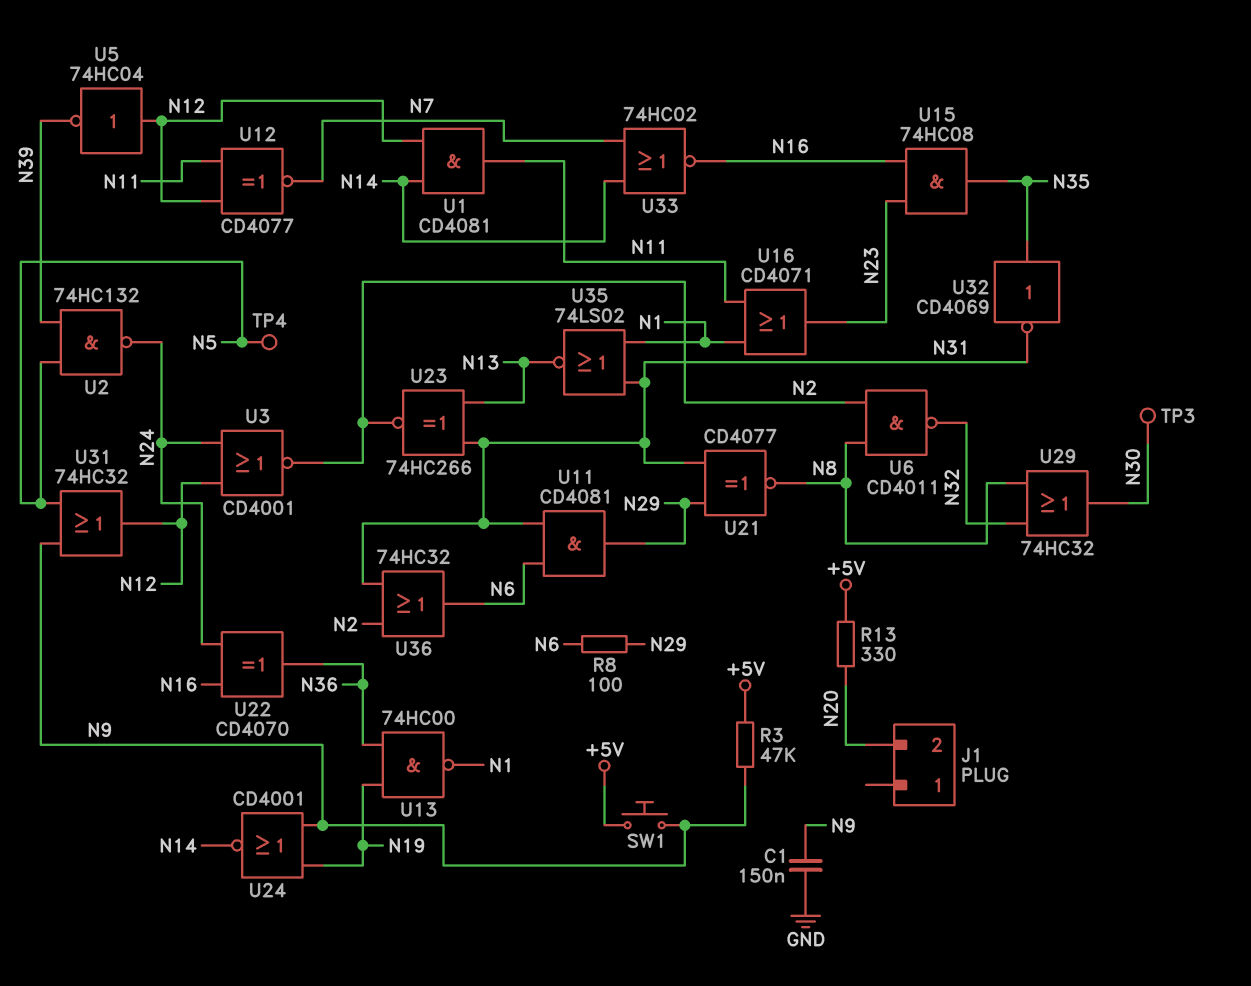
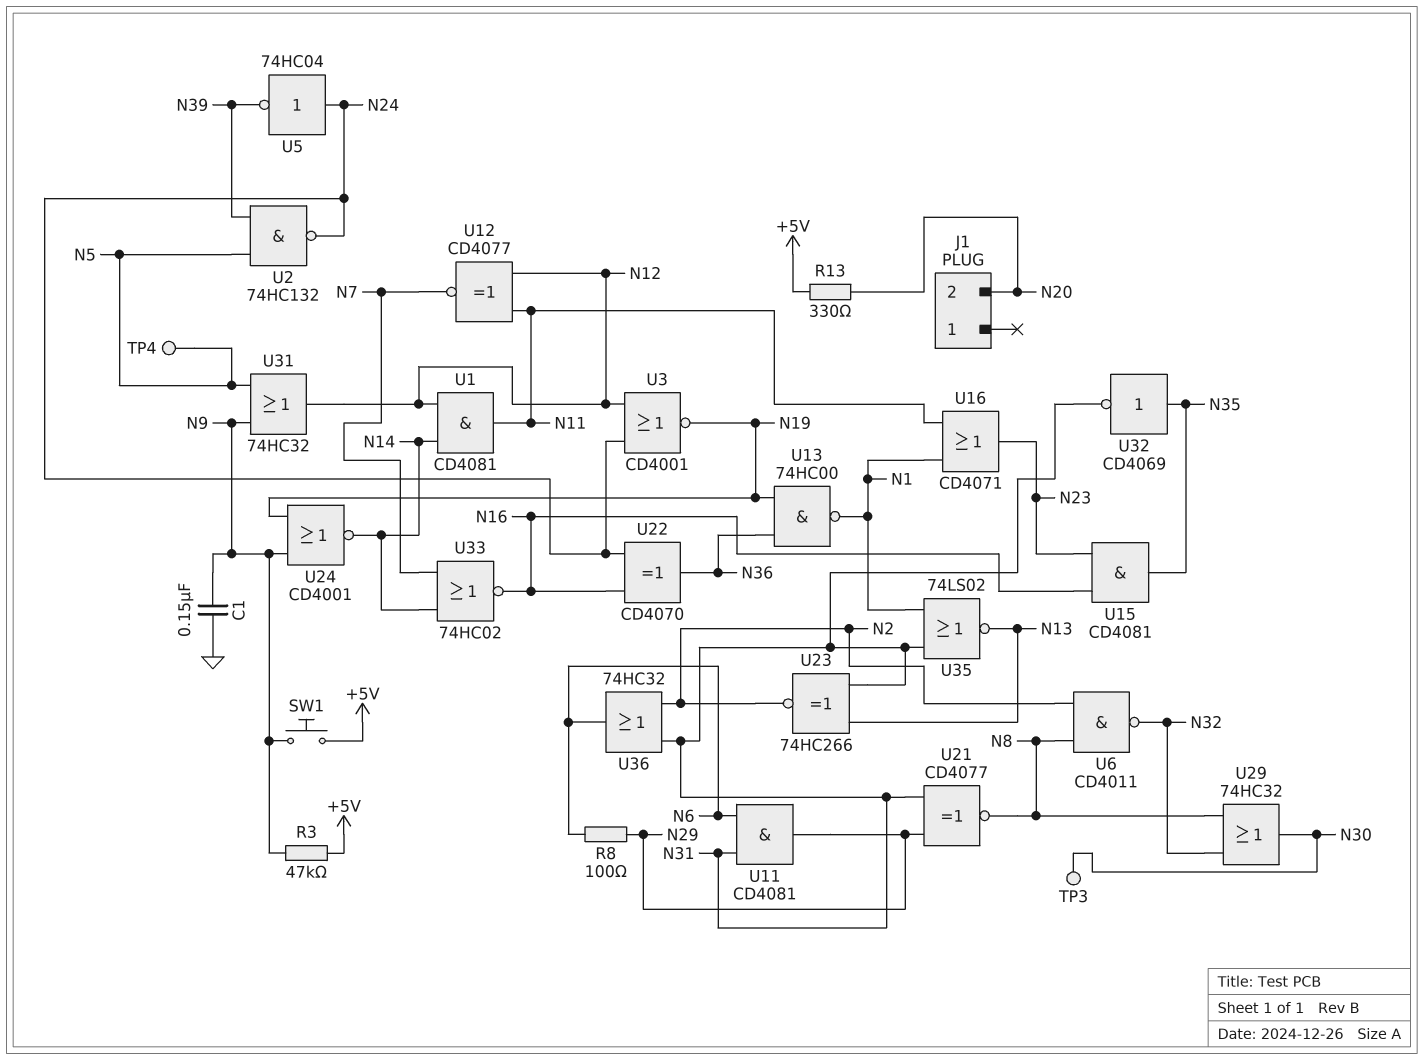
U3: NOR CD4001 (in N12, in N24, out N2) -> NOR CD4001 (in N12, in N24, out N19)
U5: NOT 74HC04 (in N12, out N39) -> NOT 74HC04 (in N24, out N39)
U15: AND 74HC08 (in N16, in N23, out N35) -> AND CD4081 (in N16, in N23, out N35)

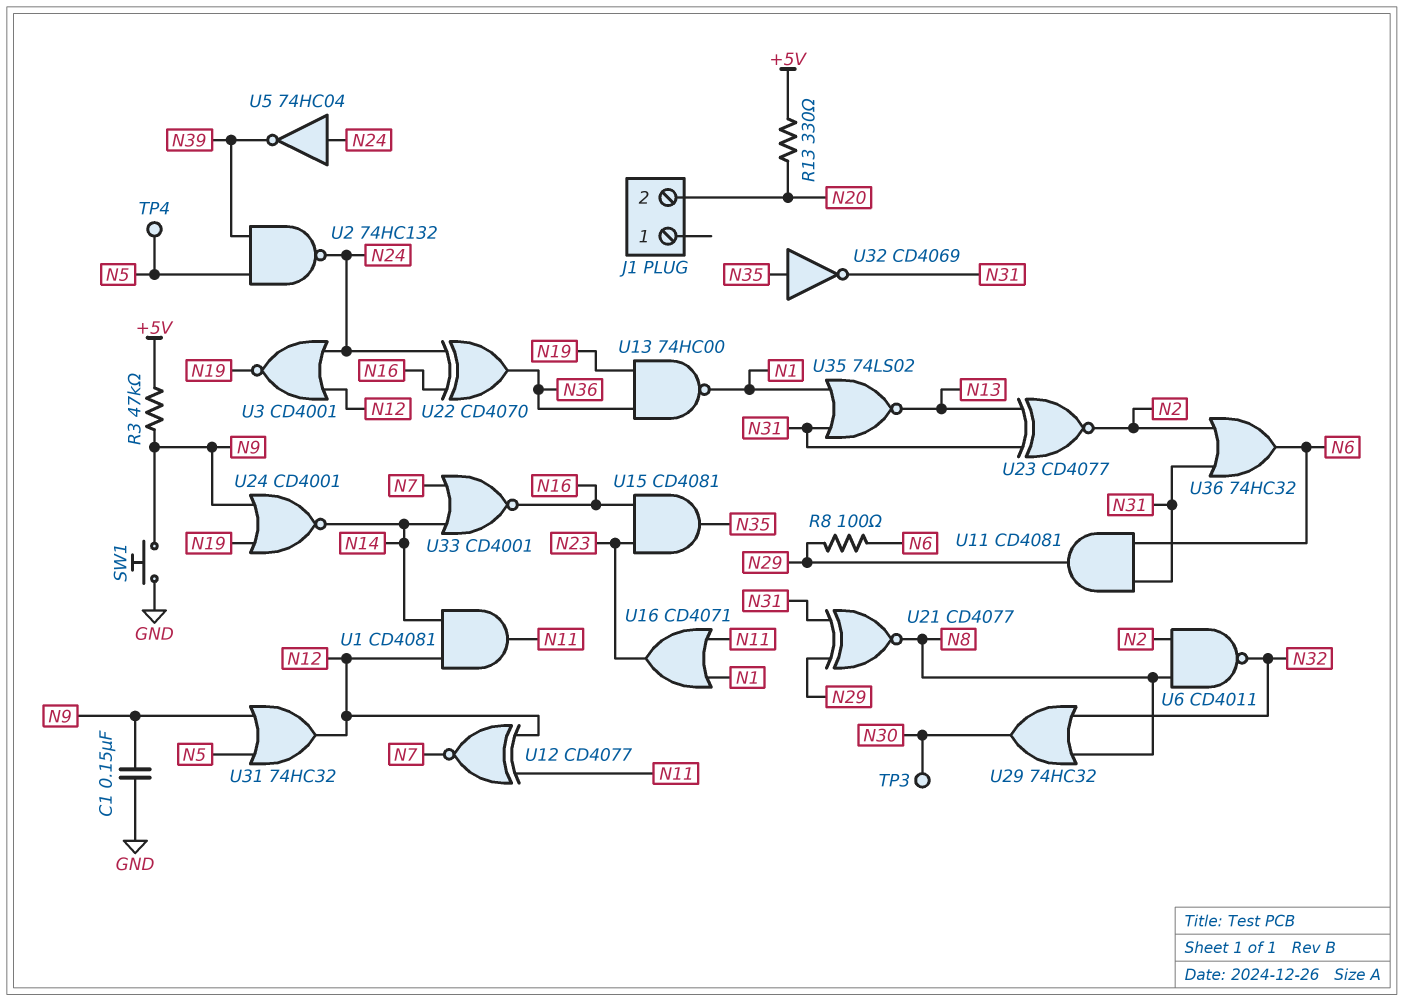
SW1: button (+5V, N9) -> button (GND, N9)
U23: XNOR 74HC266 (in N13, in N31, out N2) -> XNOR CD4077 (in N13, in N31, out N2)
U33: NOR 74HC02 (in N7, in N14, out N16) -> NOR CD4001 (in N7, in N14, out N16)

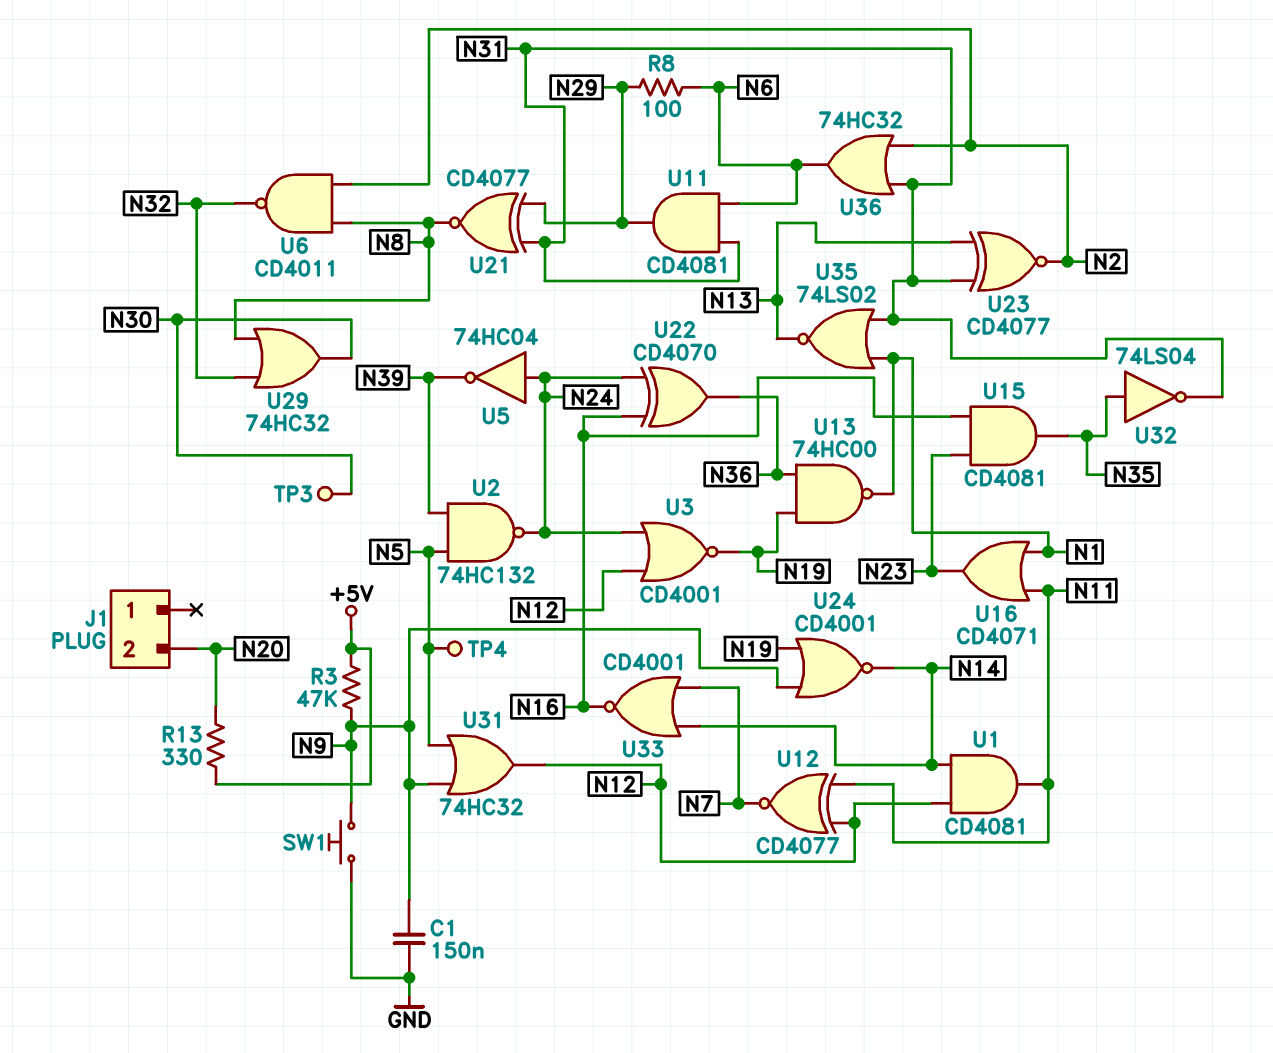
U32: NOT CD4069 (in N35, out N31) -> NOT 74LS04 (in N35, out N31)

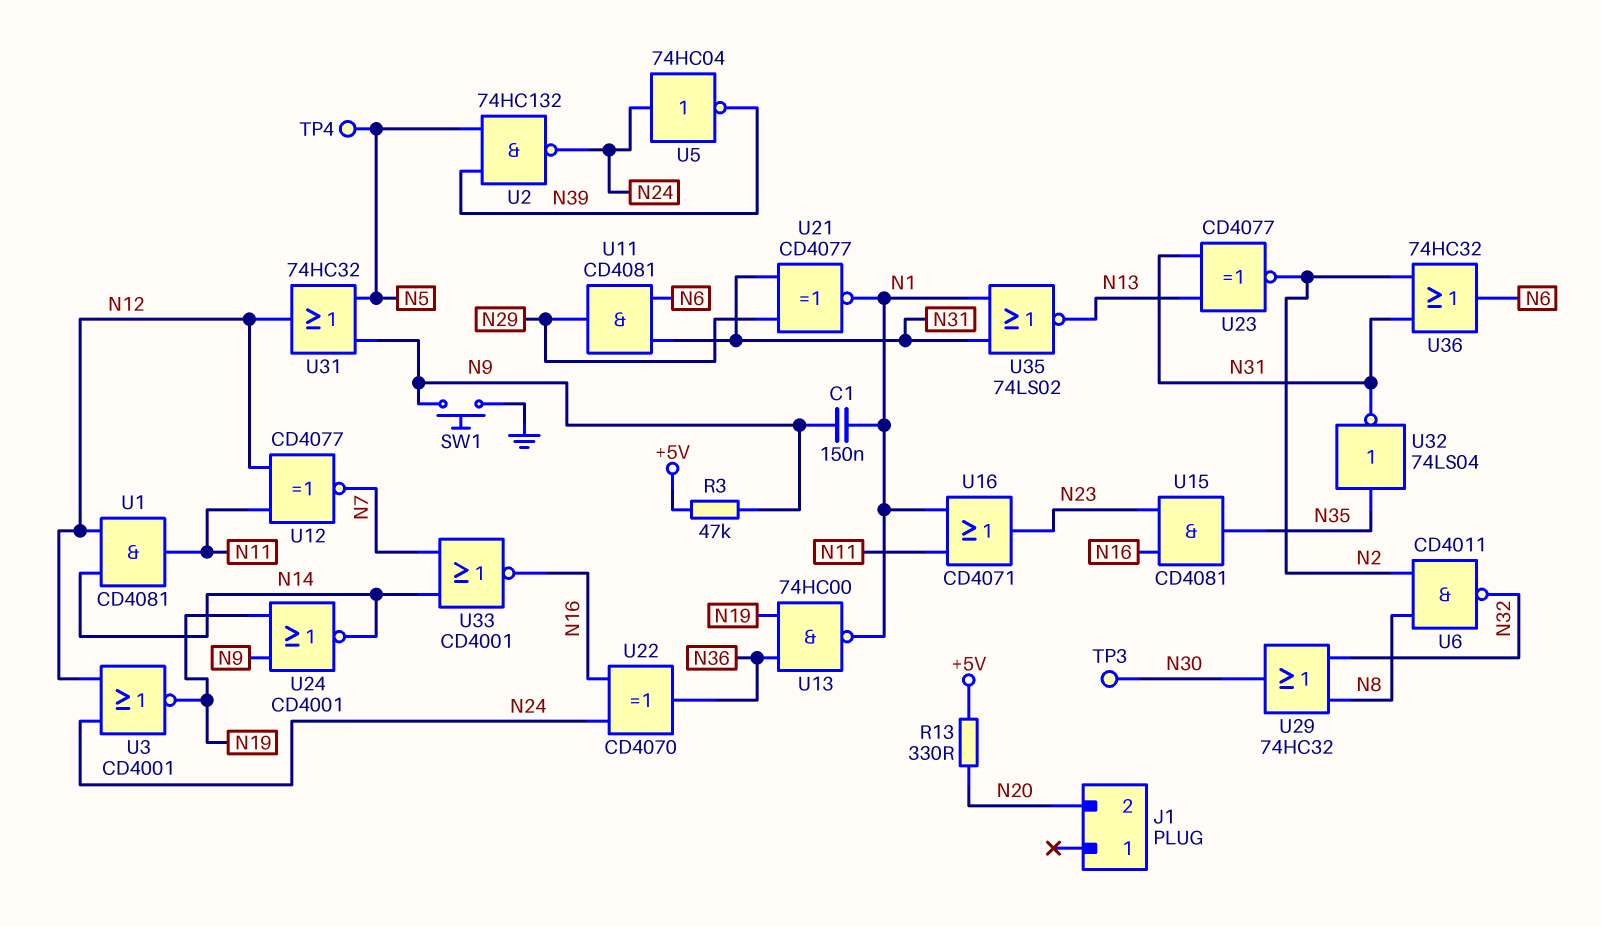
C1: 150nF (GND, N9) -> 150nF (N1, N9)
R8: 100 (N6, N29) -> none
U21: XNOR CD4077 (in N29, in N31, out N8) -> XNOR CD4077 (in N29, in N31, out N1)

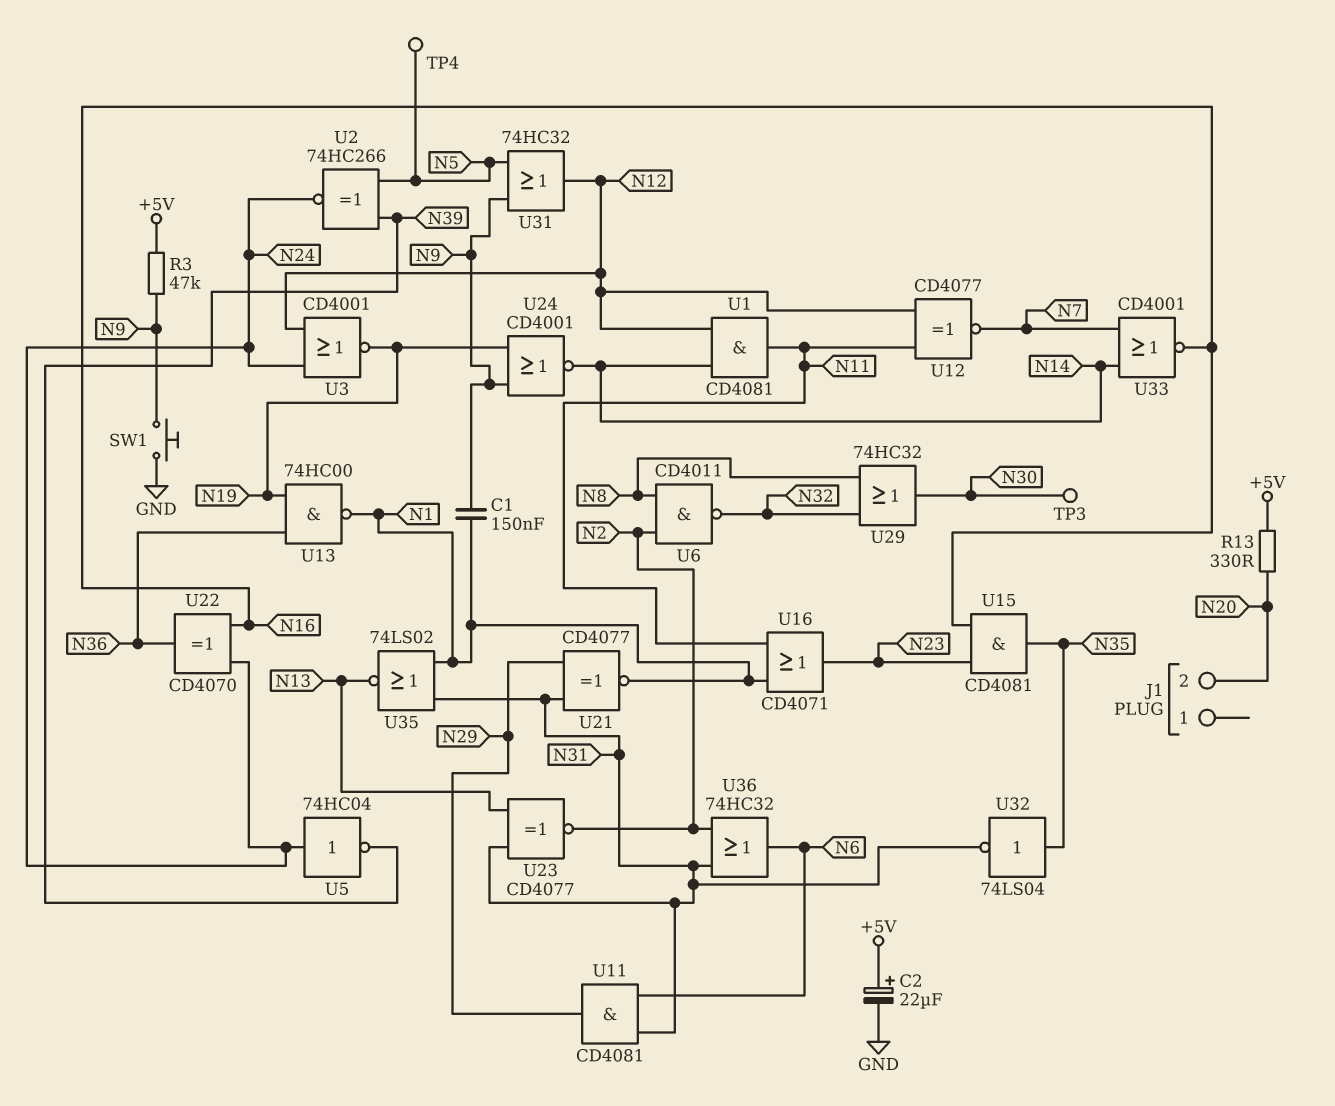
C2: none -> 22uF (plus +5V, minus GND)
U2: NAND 74HC132 (in N5, in N39, out N24) -> XNOR 74HC266 (in N5, in N39, out N24)

